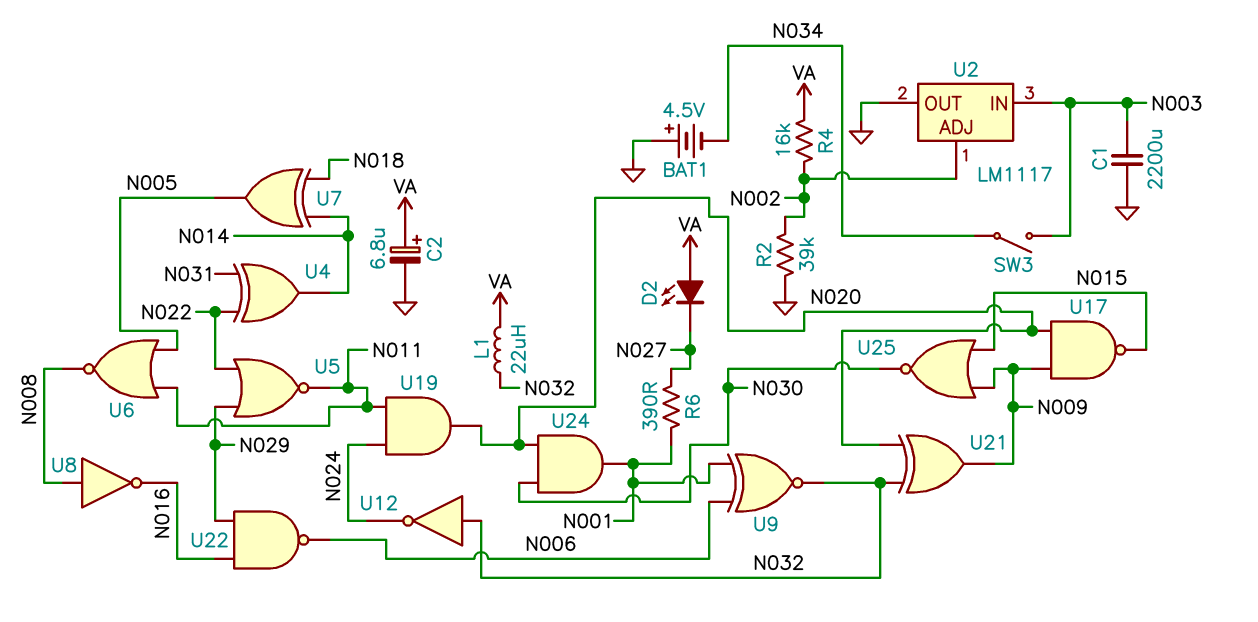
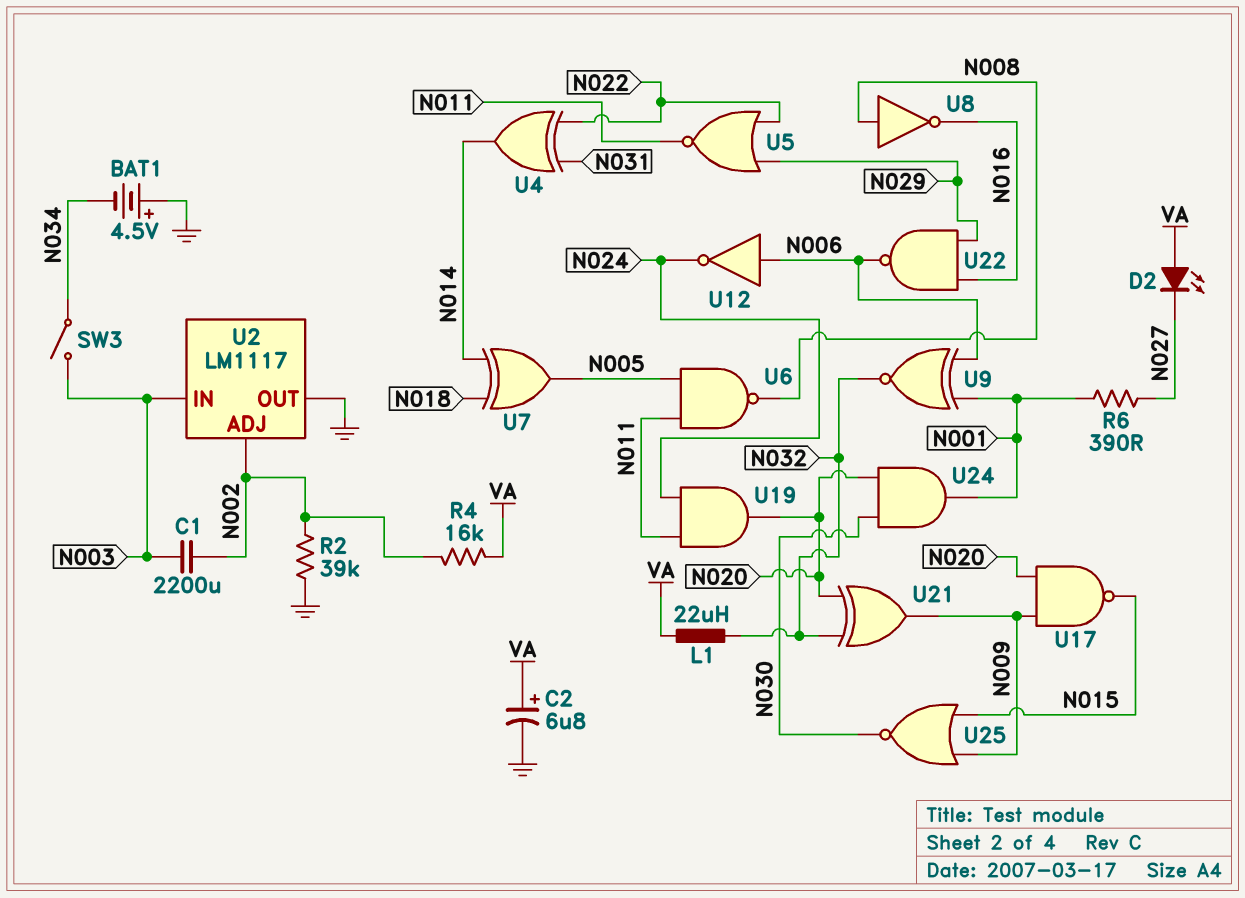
C1: 2200uF (GND, N003) -> 2200uF (N002, N003)
U6: NOR (in N005, in N011, out N008) -> NAND (in N005, in N011, out N008)
U12: NOT (in N032, out N024) -> NOT (in N006, out N024)

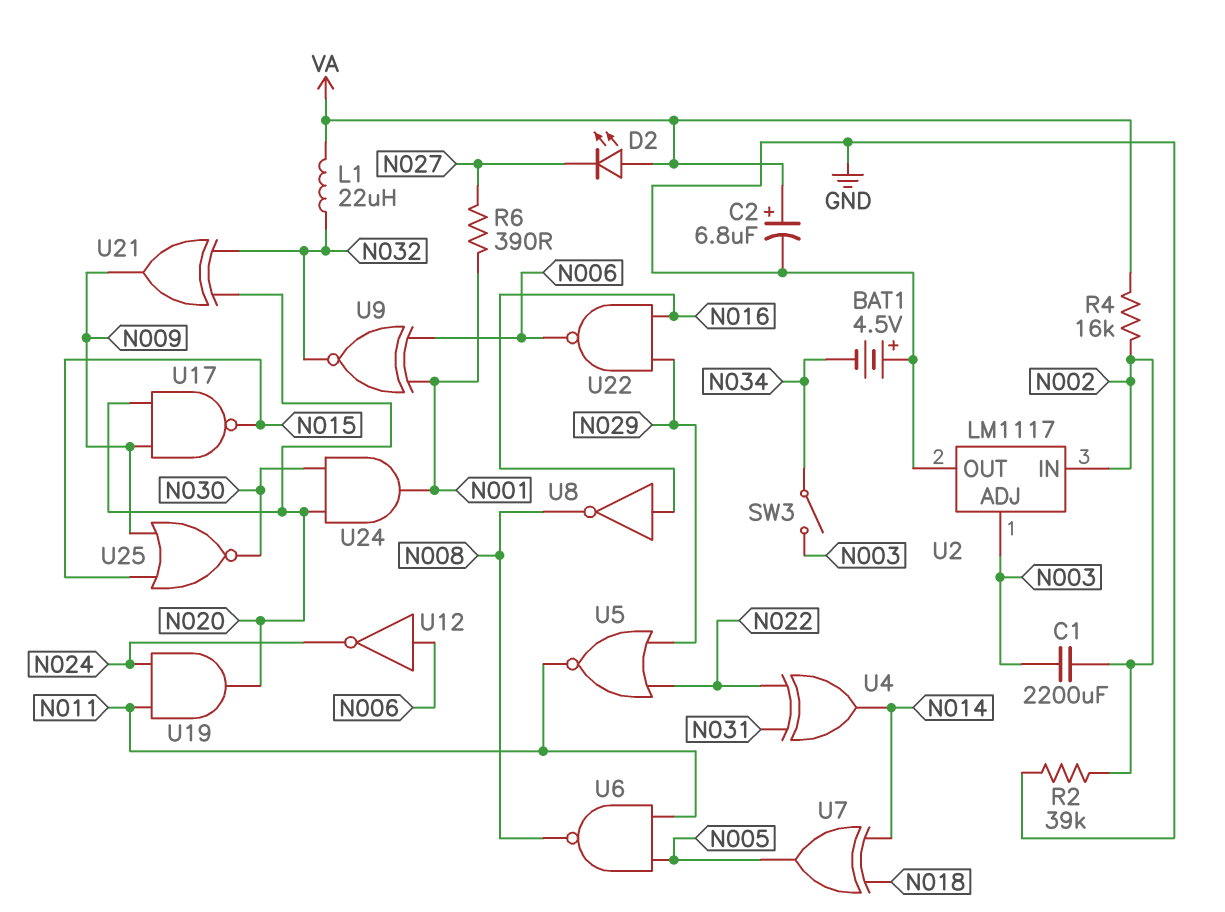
U2 pin ADJ: N002 -> N003
U2 pin IN: N003 -> N002
U8: NOT (in N008, out N016) -> NOT (in N016, out N008)

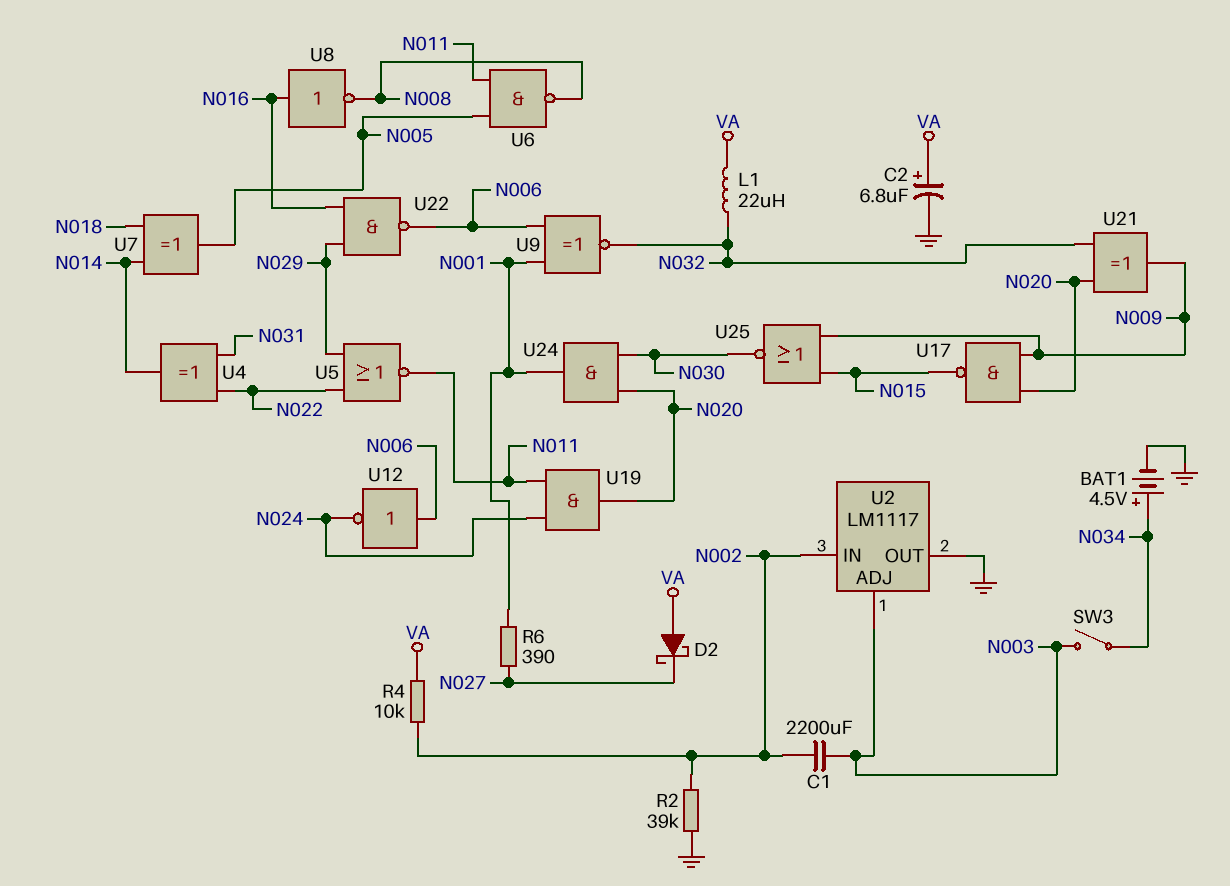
BAT1: 4.5V (plus GND, minus N034) -> 4.5V (plus N034, minus GND)
D2: LED (A VA, K N027) -> schottky (A VA, K N027)
R4: 16k (N002, VA) -> 10k (N002, VA)

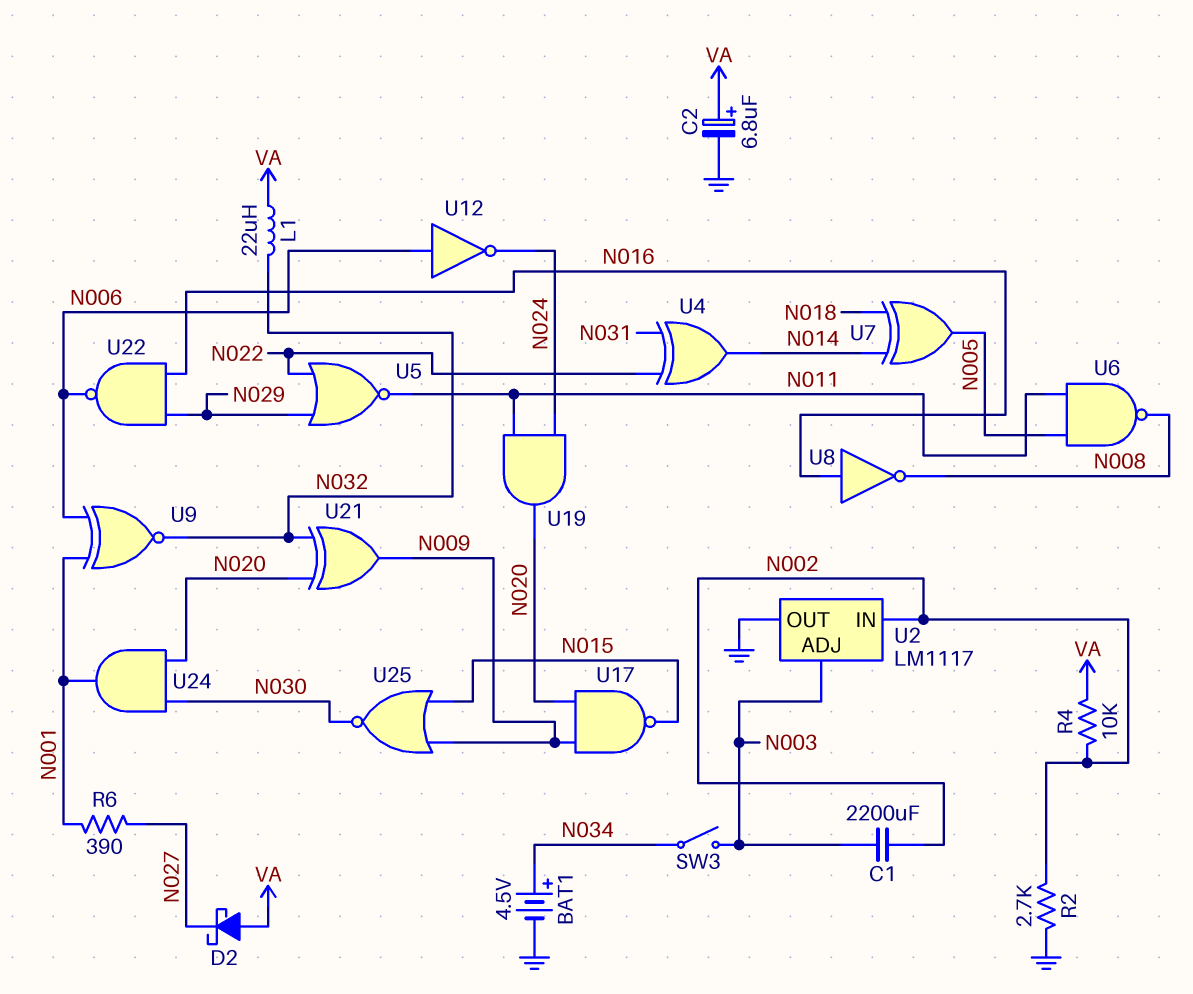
R2: 39k (GND, N002) -> 2.7k (GND, N002)

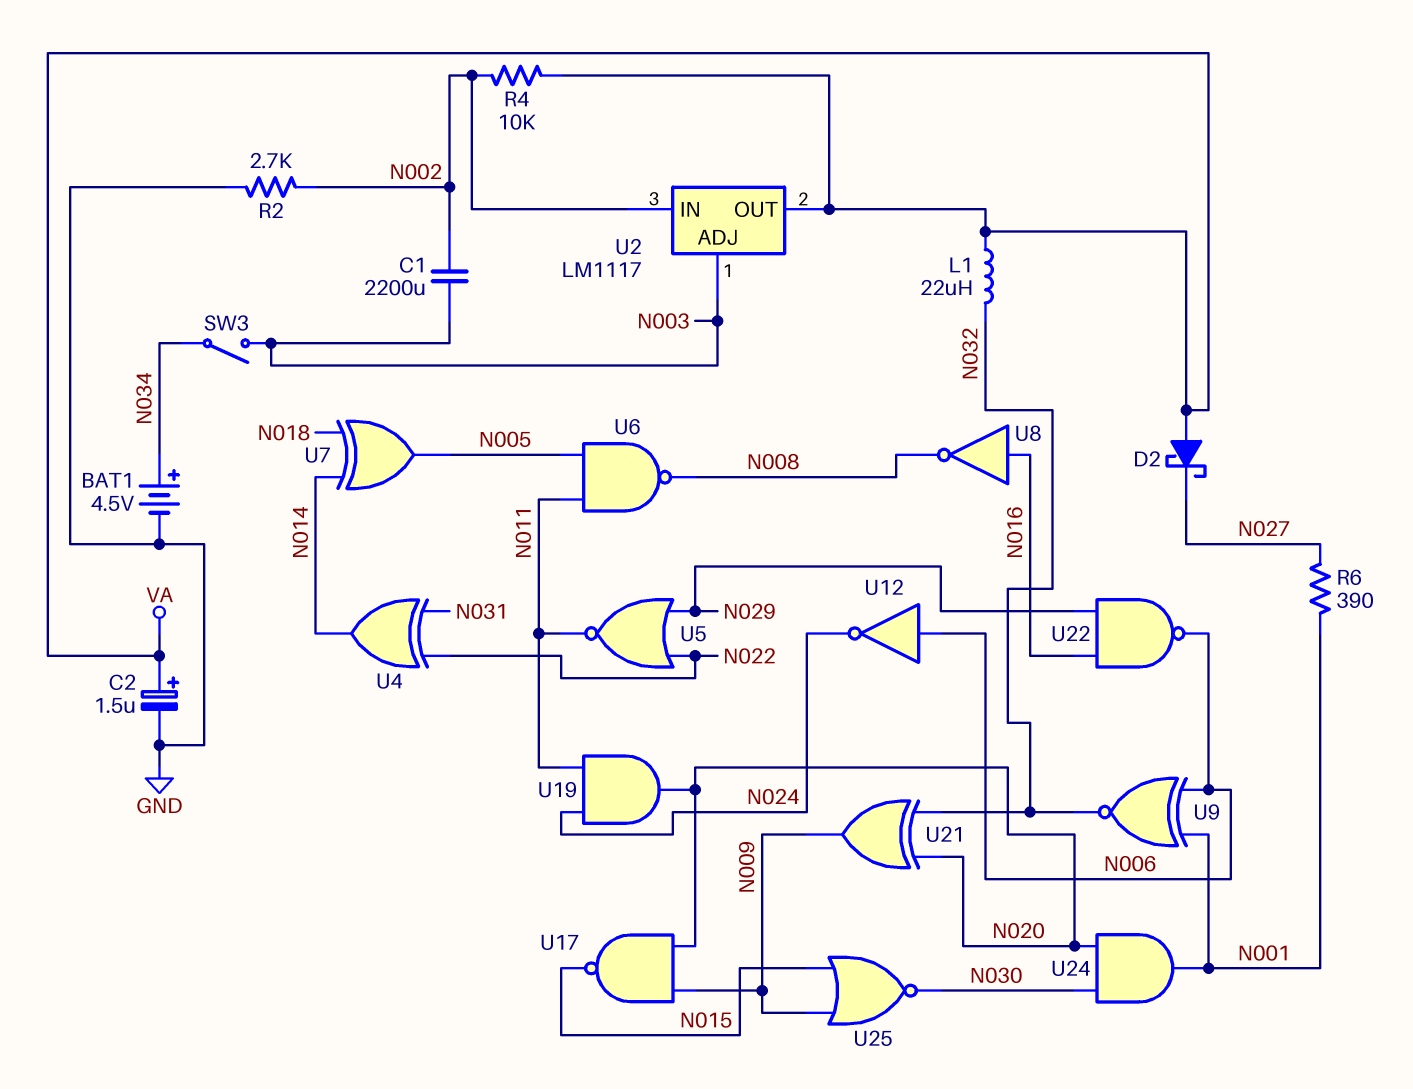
C2: 6.8uF (plus VA, minus GND) -> 1.5uF (plus VA, minus GND)
U2 pin OUT: GND -> VA

